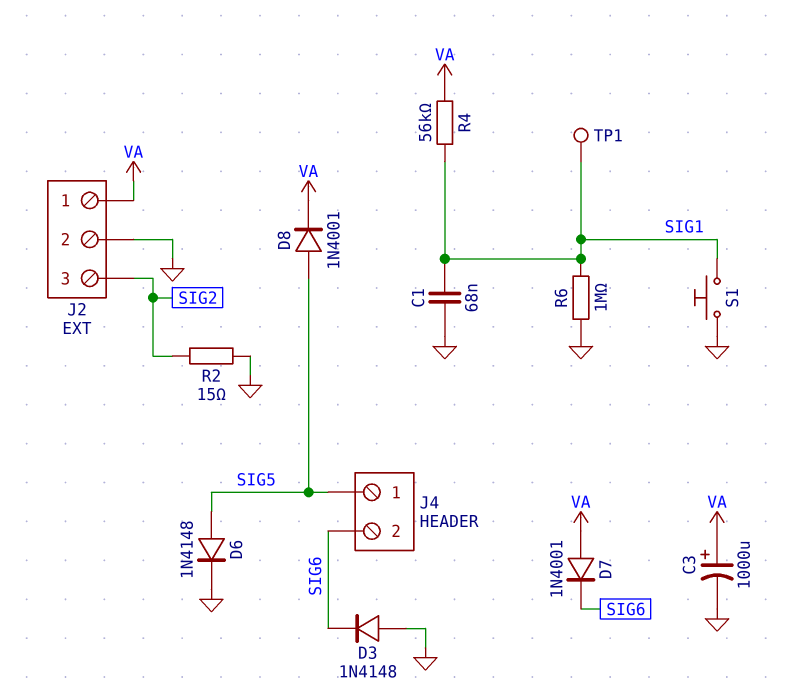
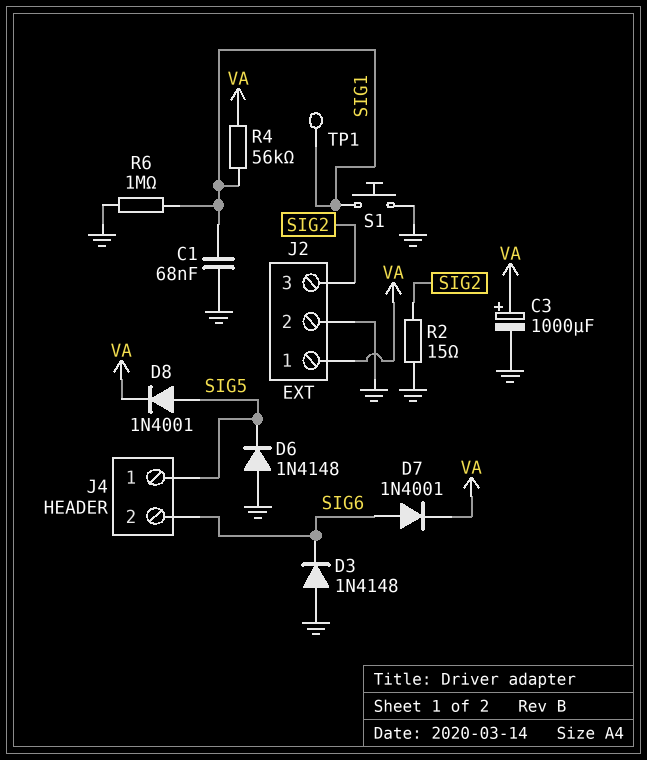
D6: diode 1N4148 (A SIG5, K GND) -> diode 1N4148 (A GND, K SIG5)
D7: diode 1N4001 (A VA, K SIG6) -> diode 1N4001 (A SIG6, K VA)

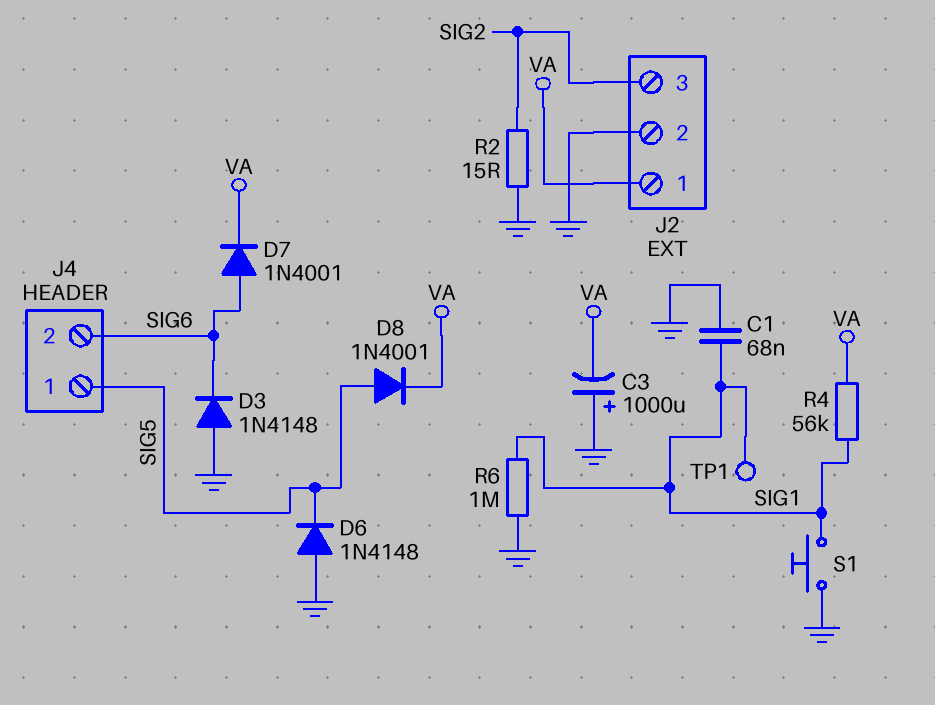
C3: 1000uF (plus VA, minus GND) -> 1000uF (plus GND, minus VA)

